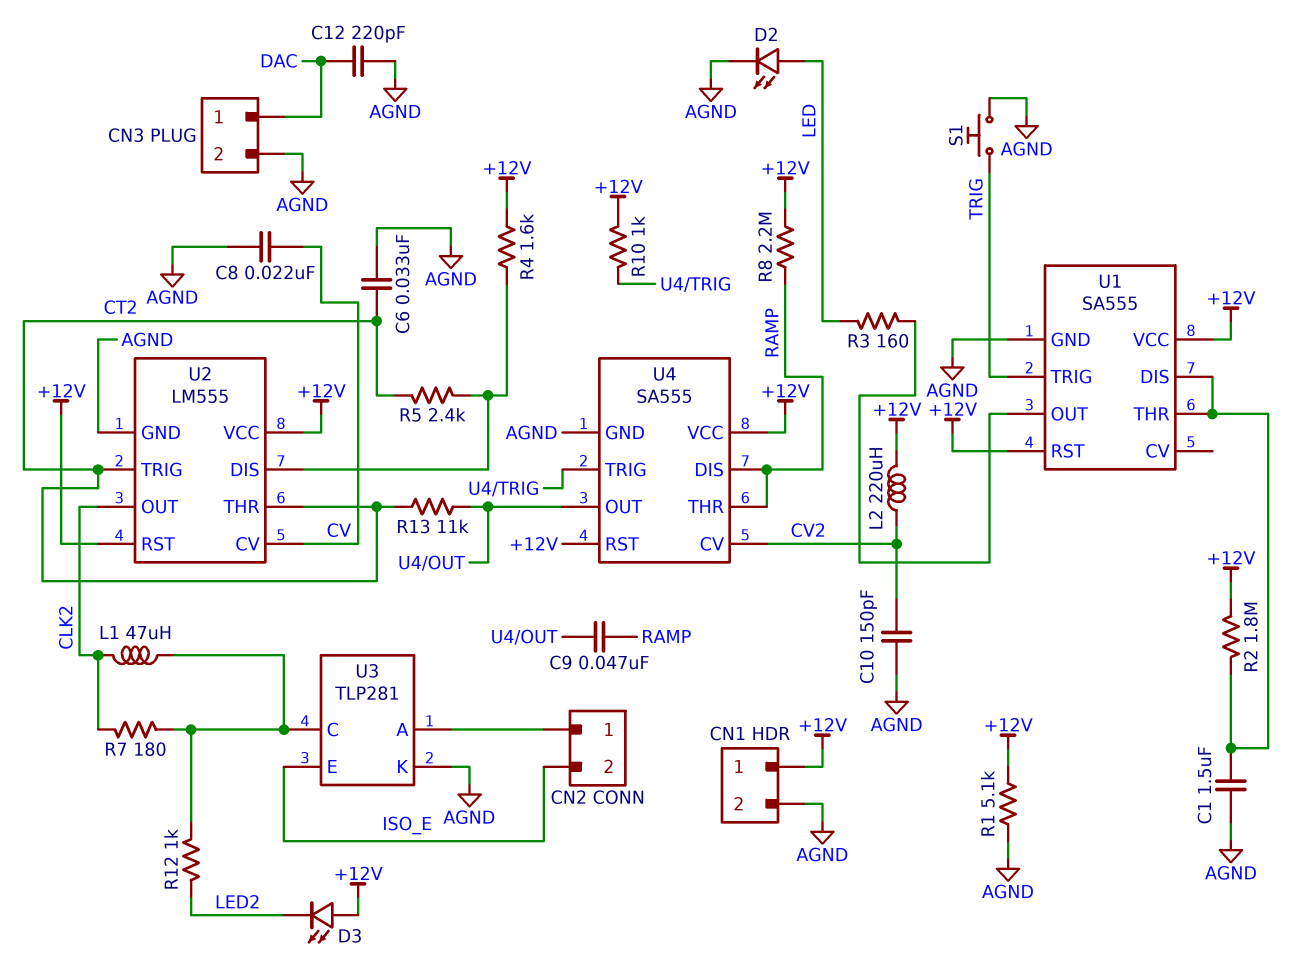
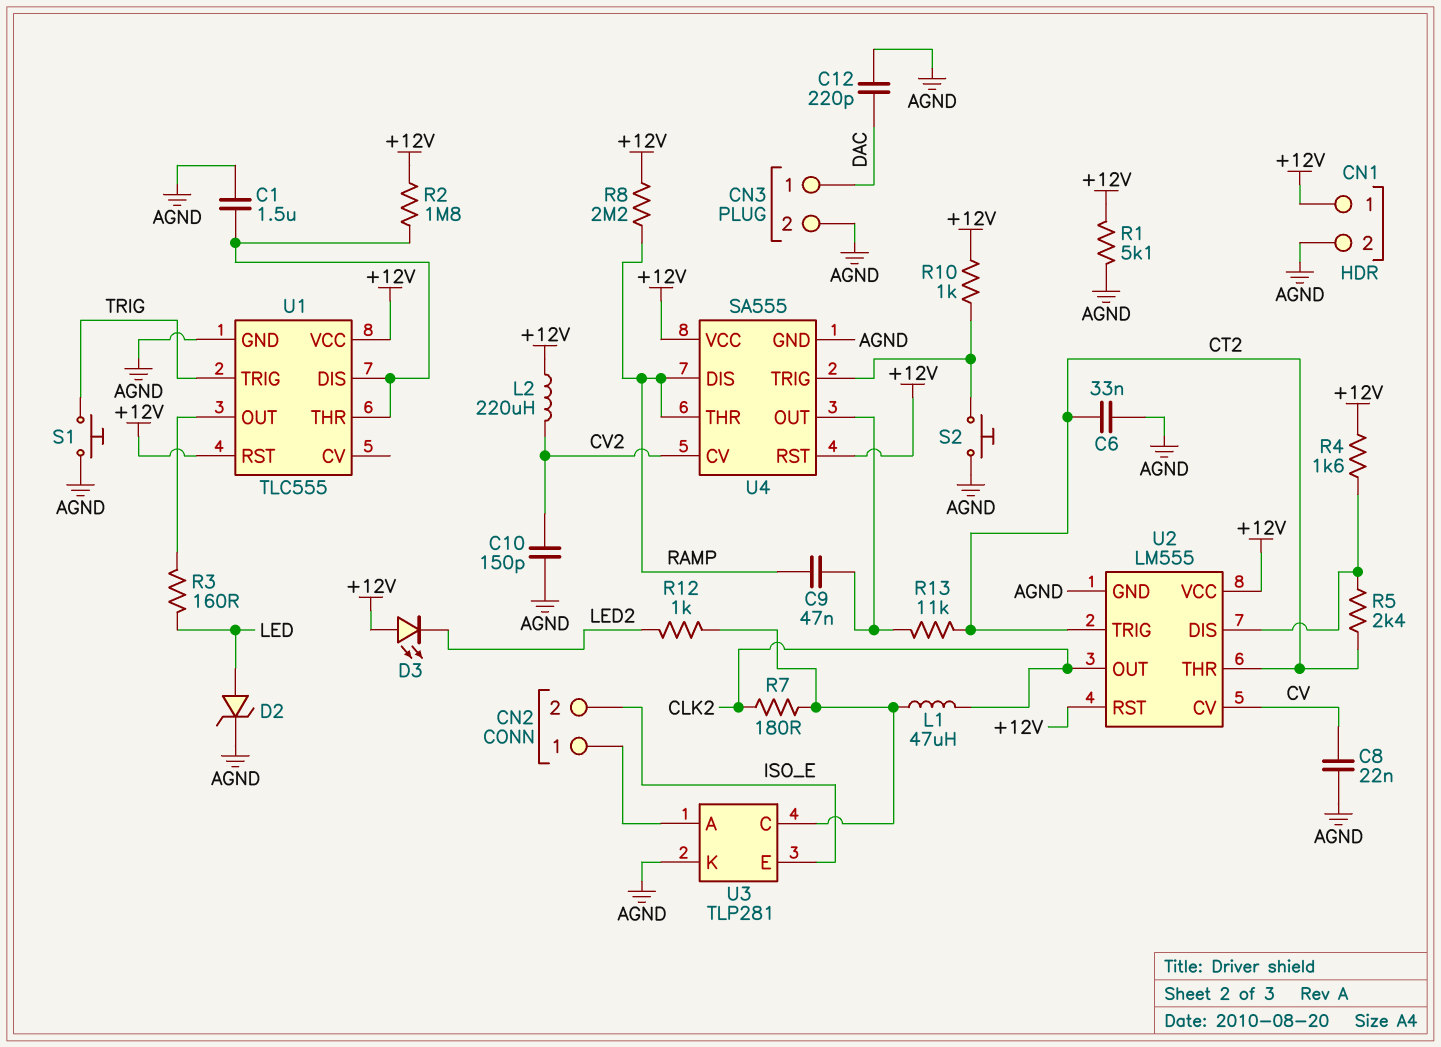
D2: LED (A LED, K AGND) -> zener (A LED, K AGND)
S2: none -> button (AGND, U4/TRIG)
U1: SA555 -> TLC555

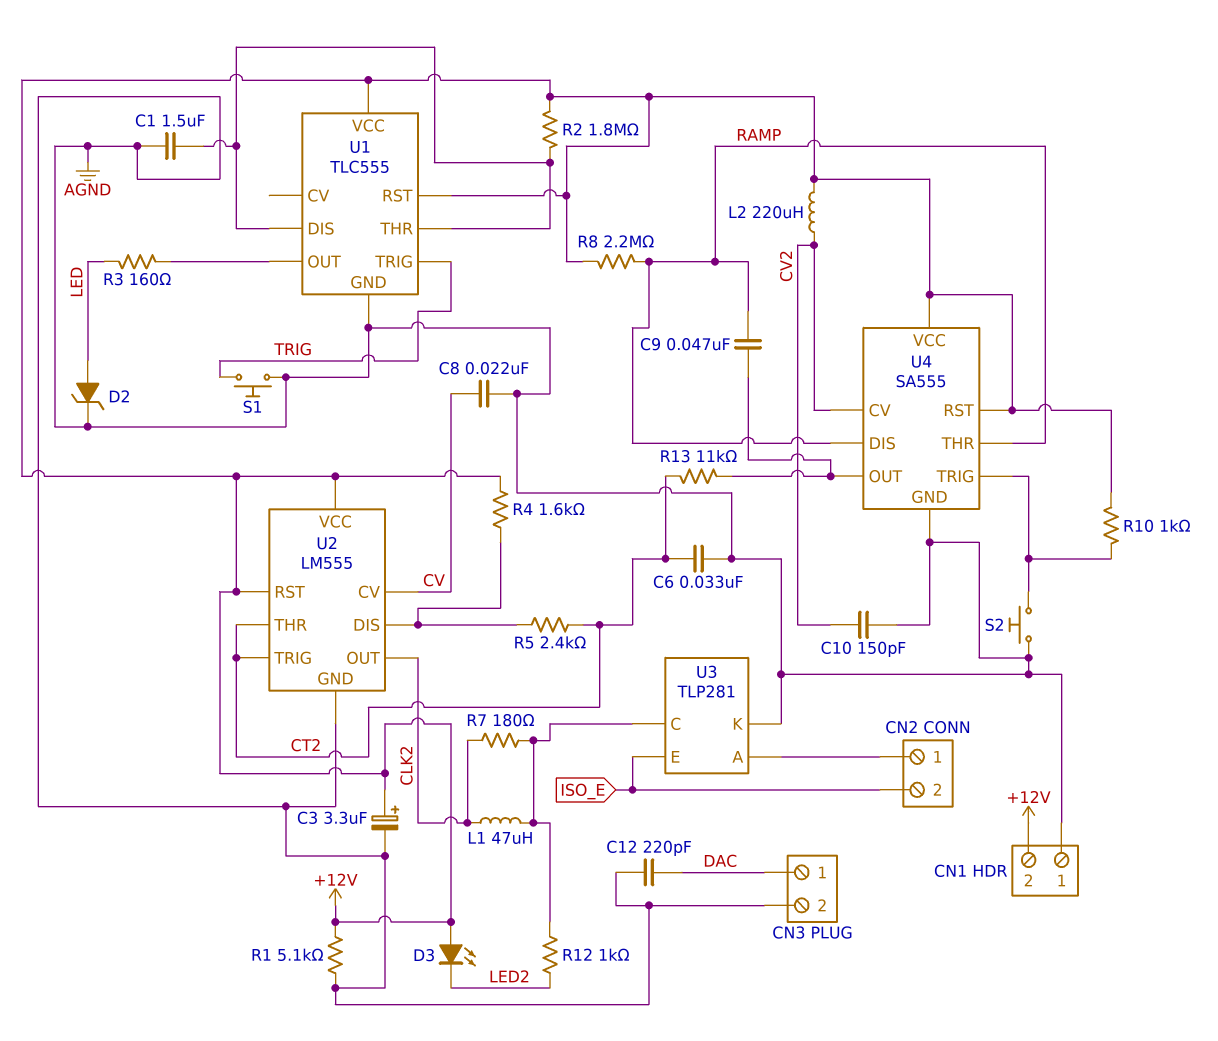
C3: none -> 3.3uF (plus +12V, minus AGND)
CN1 pin 1: +12V -> AGND
CN1 pin 2: AGND -> +12V

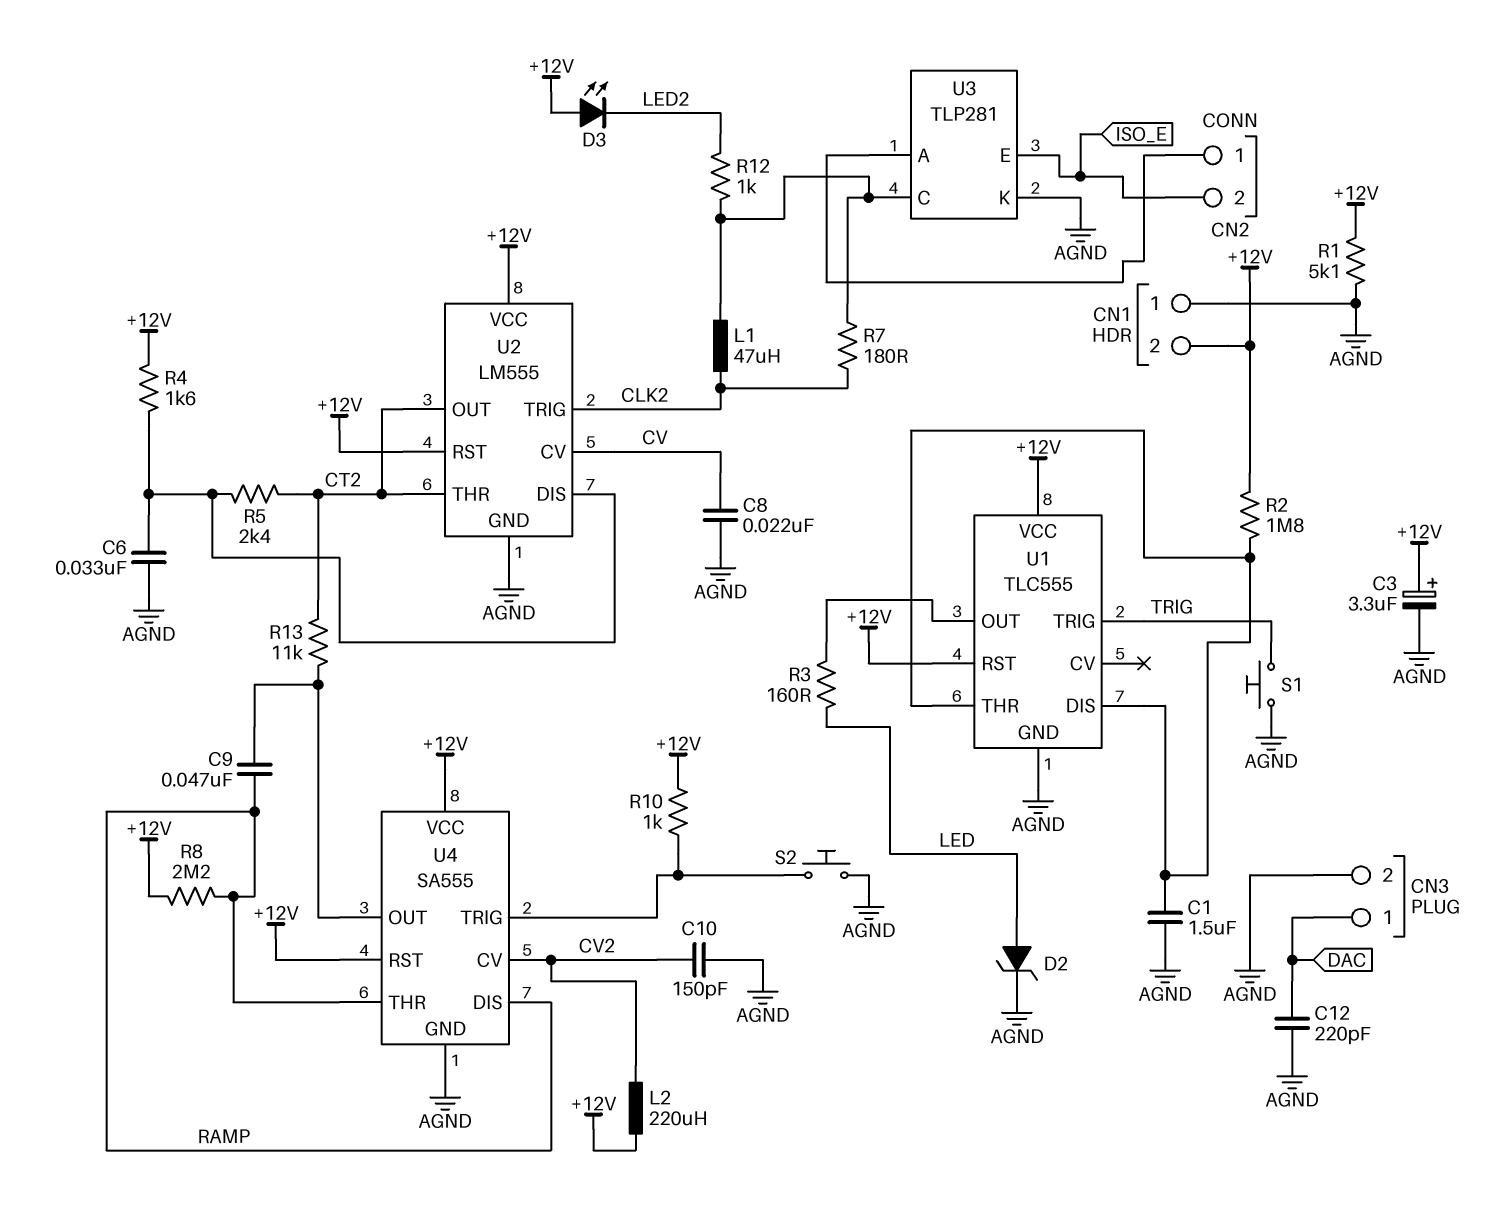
C6: 33nF (AGND, CT2) -> 33nF (AGND, U2/DIS)
U2 pin OUT: CLK2 -> CT2
U2 pin TRIG: CT2 -> CLK2

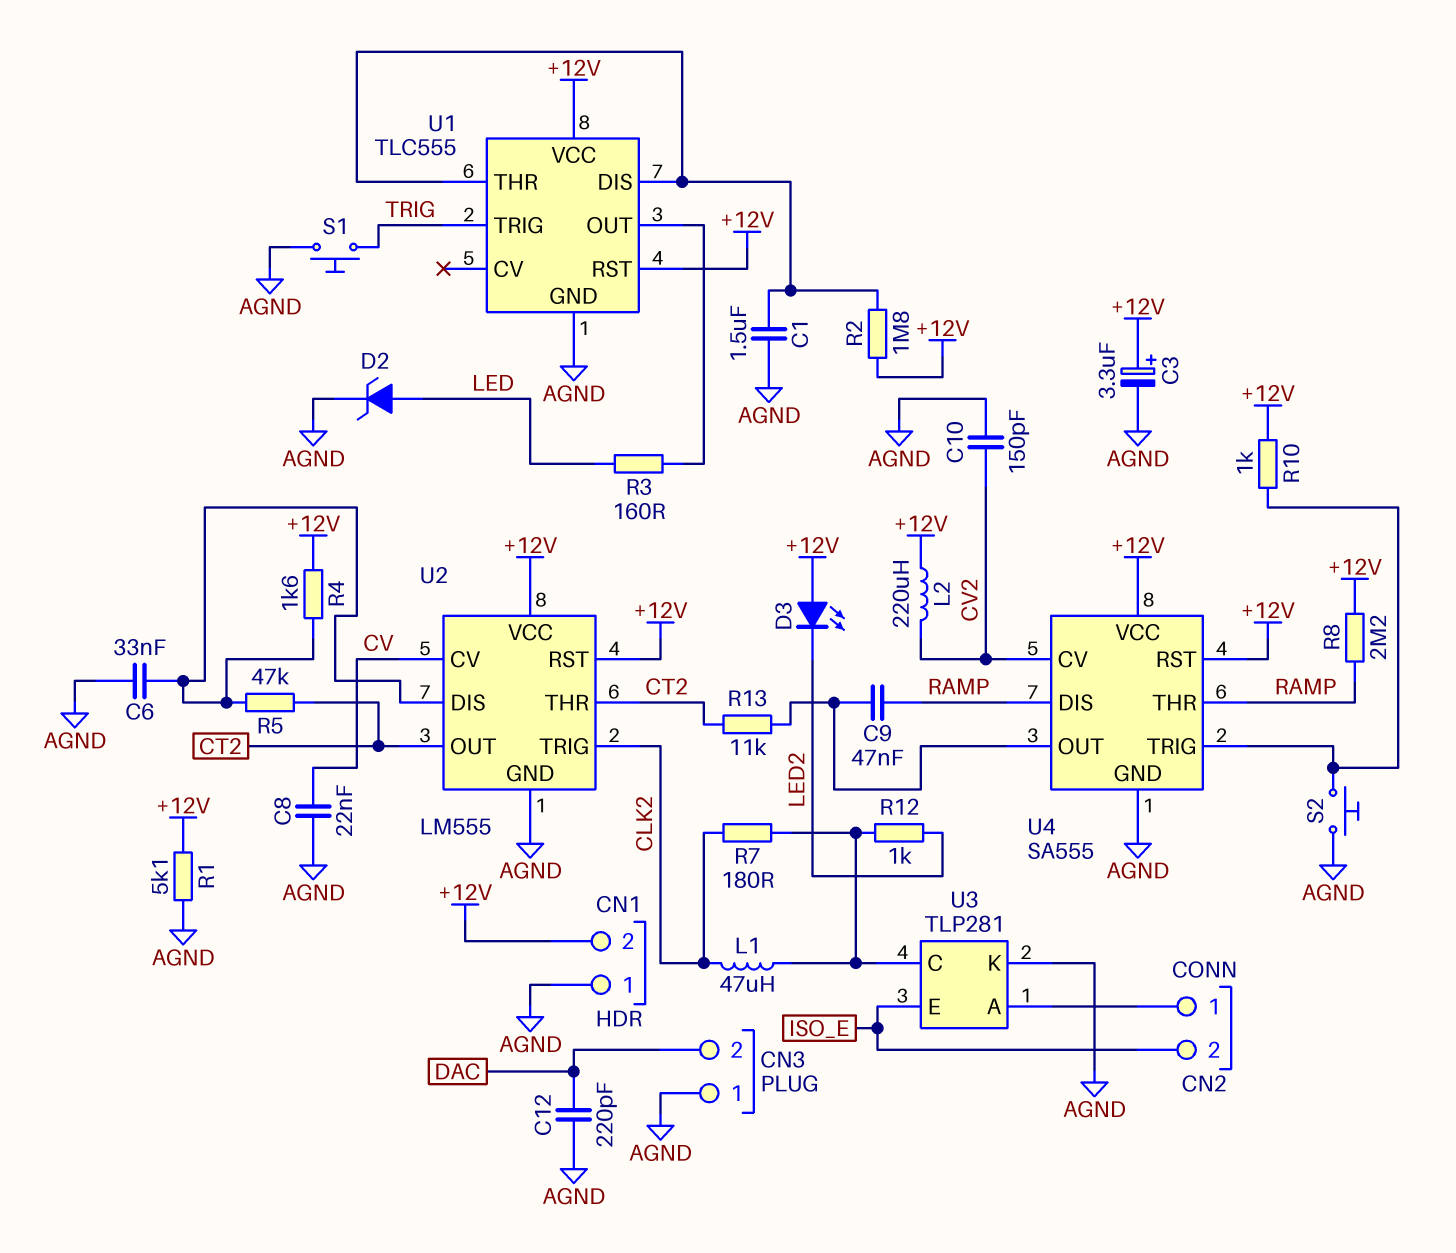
CN3 pin 1: DAC -> AGND
CN3 pin 2: AGND -> DAC
R5: 2.4k (CT2, U2/DIS) -> 47k (CT2, U2/DIS)

